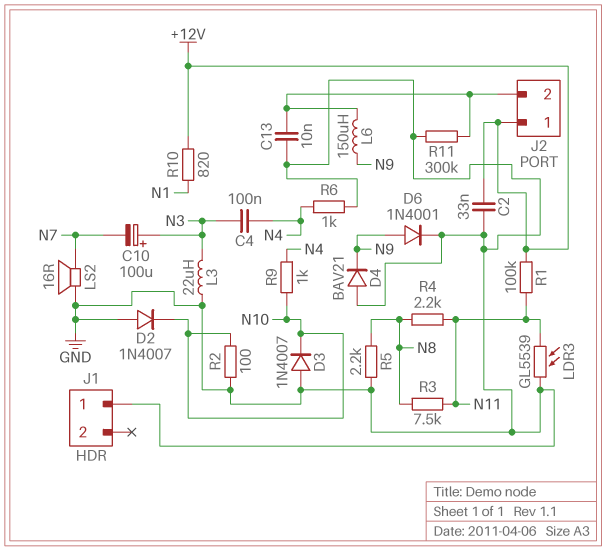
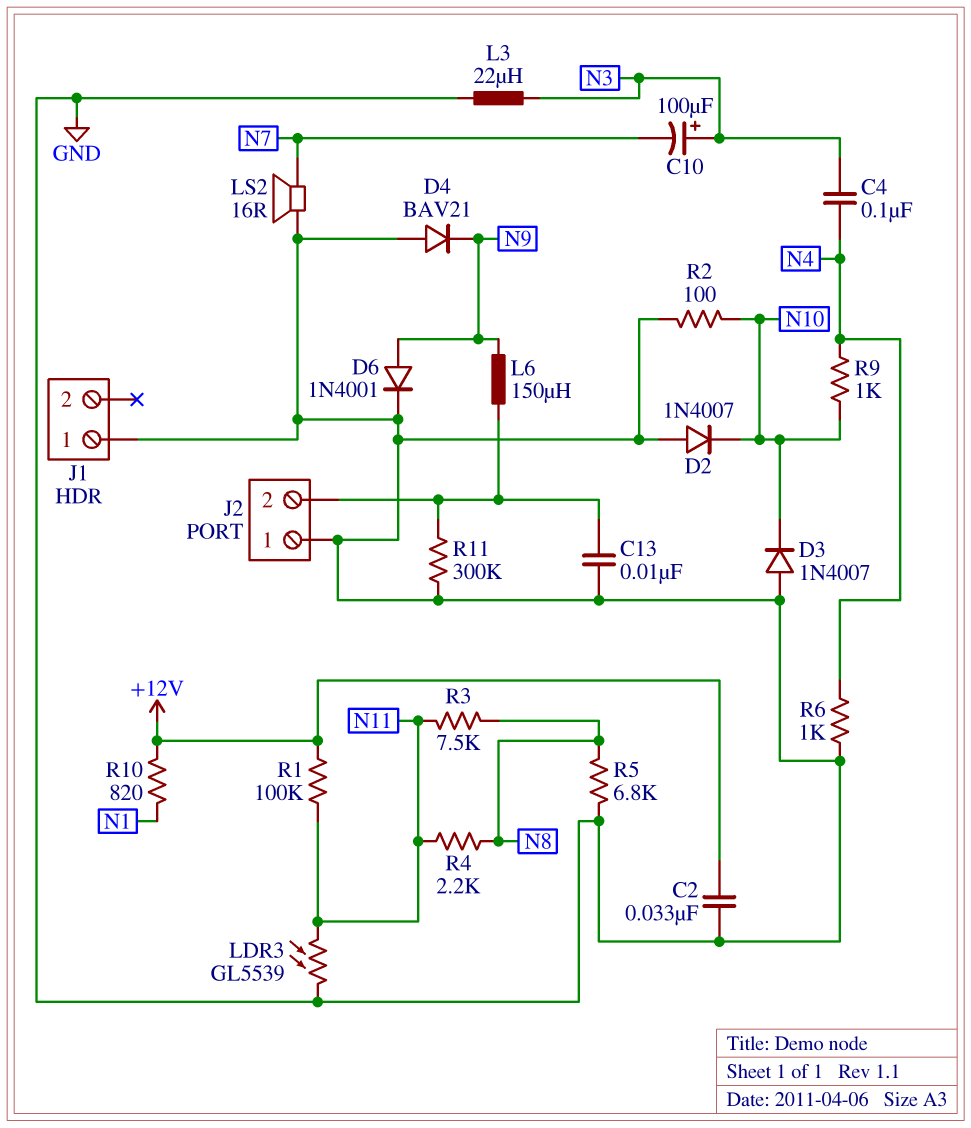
J2 pin 1: +12V -> GND
R5: 2.2k (GND, N8) -> 6.8k (GND, N8)

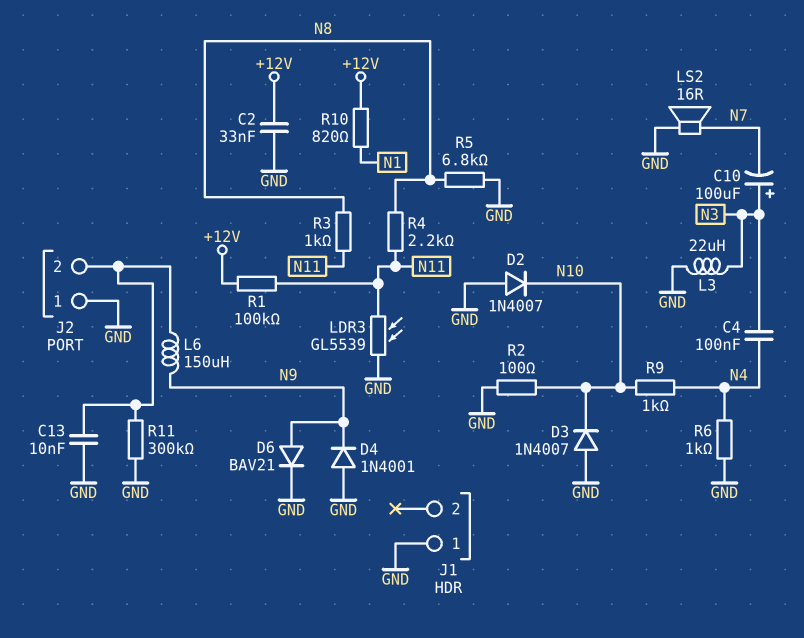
D4: diode BAV21 (A GND, K N9) -> diode 1N4001 (A GND, K N9)
D6: diode 1N4001 (A N9, K GND) -> diode BAV21 (A N9, K GND)
R3: 7.5k (N8, N11) -> 1k (N8, N11)

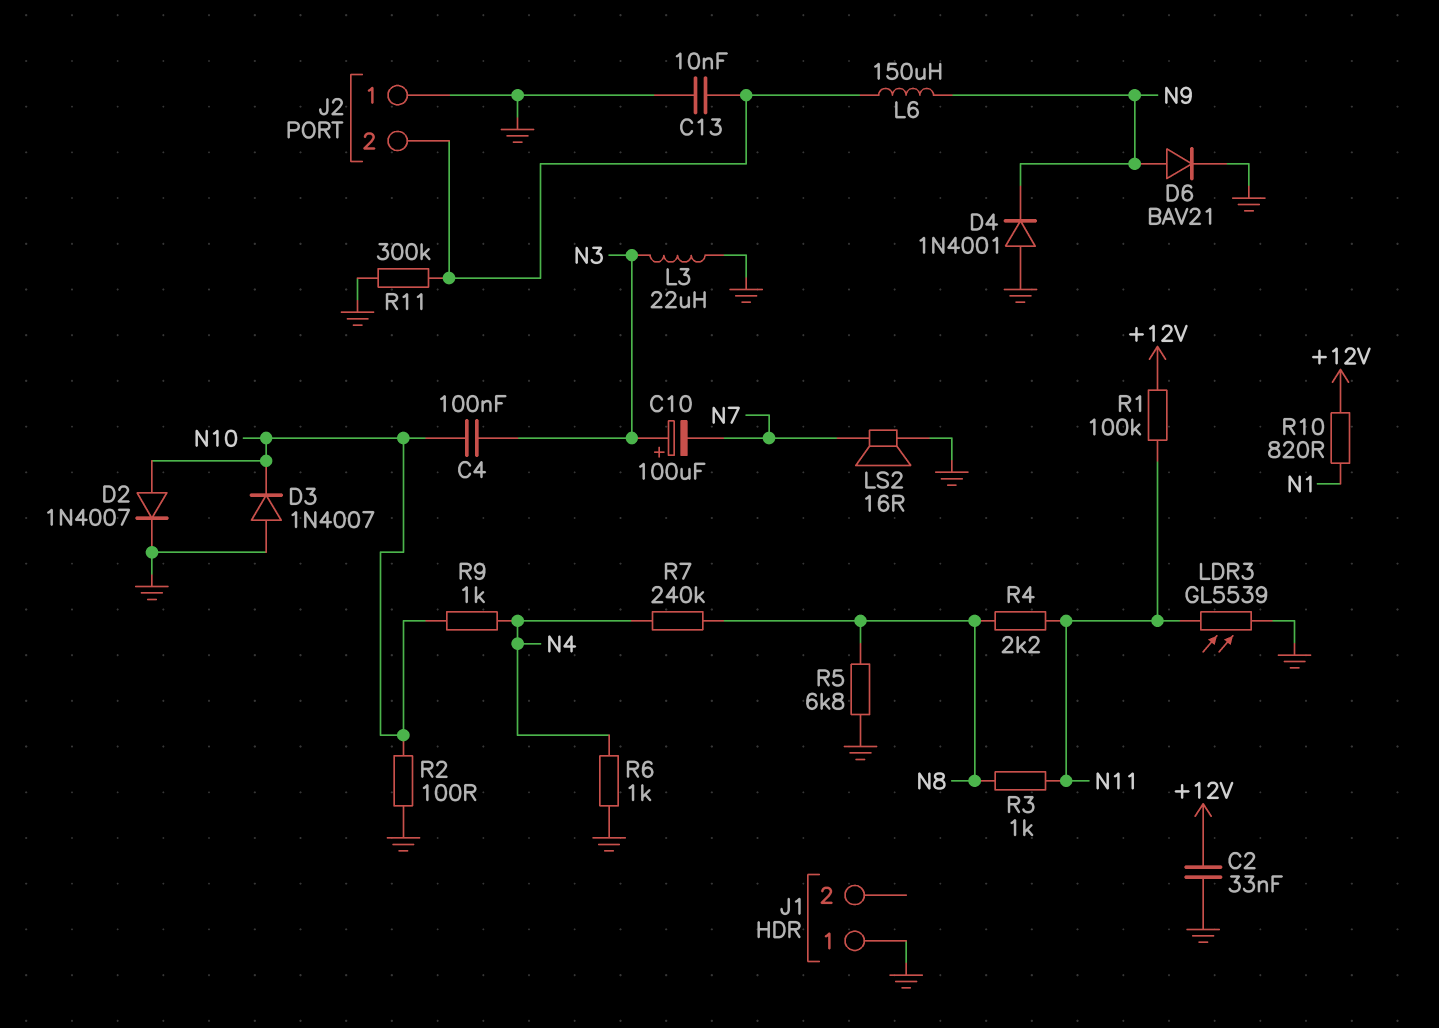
C4: 100nF (N3, N4) -> 100nF (N3, N10)
D2: diode 1N4007 (A GND, K N10) -> diode 1N4007 (A N10, K GND)
R7: none -> 240k (N4, N8)

